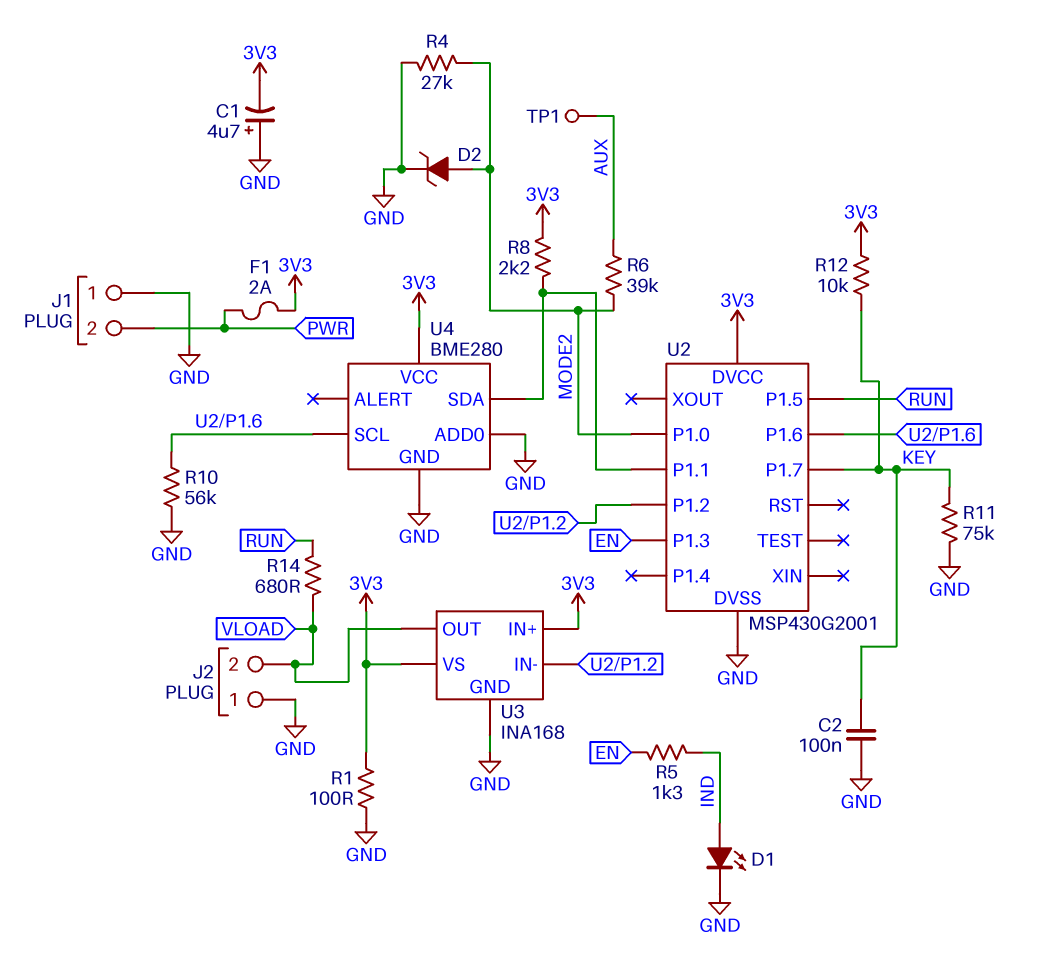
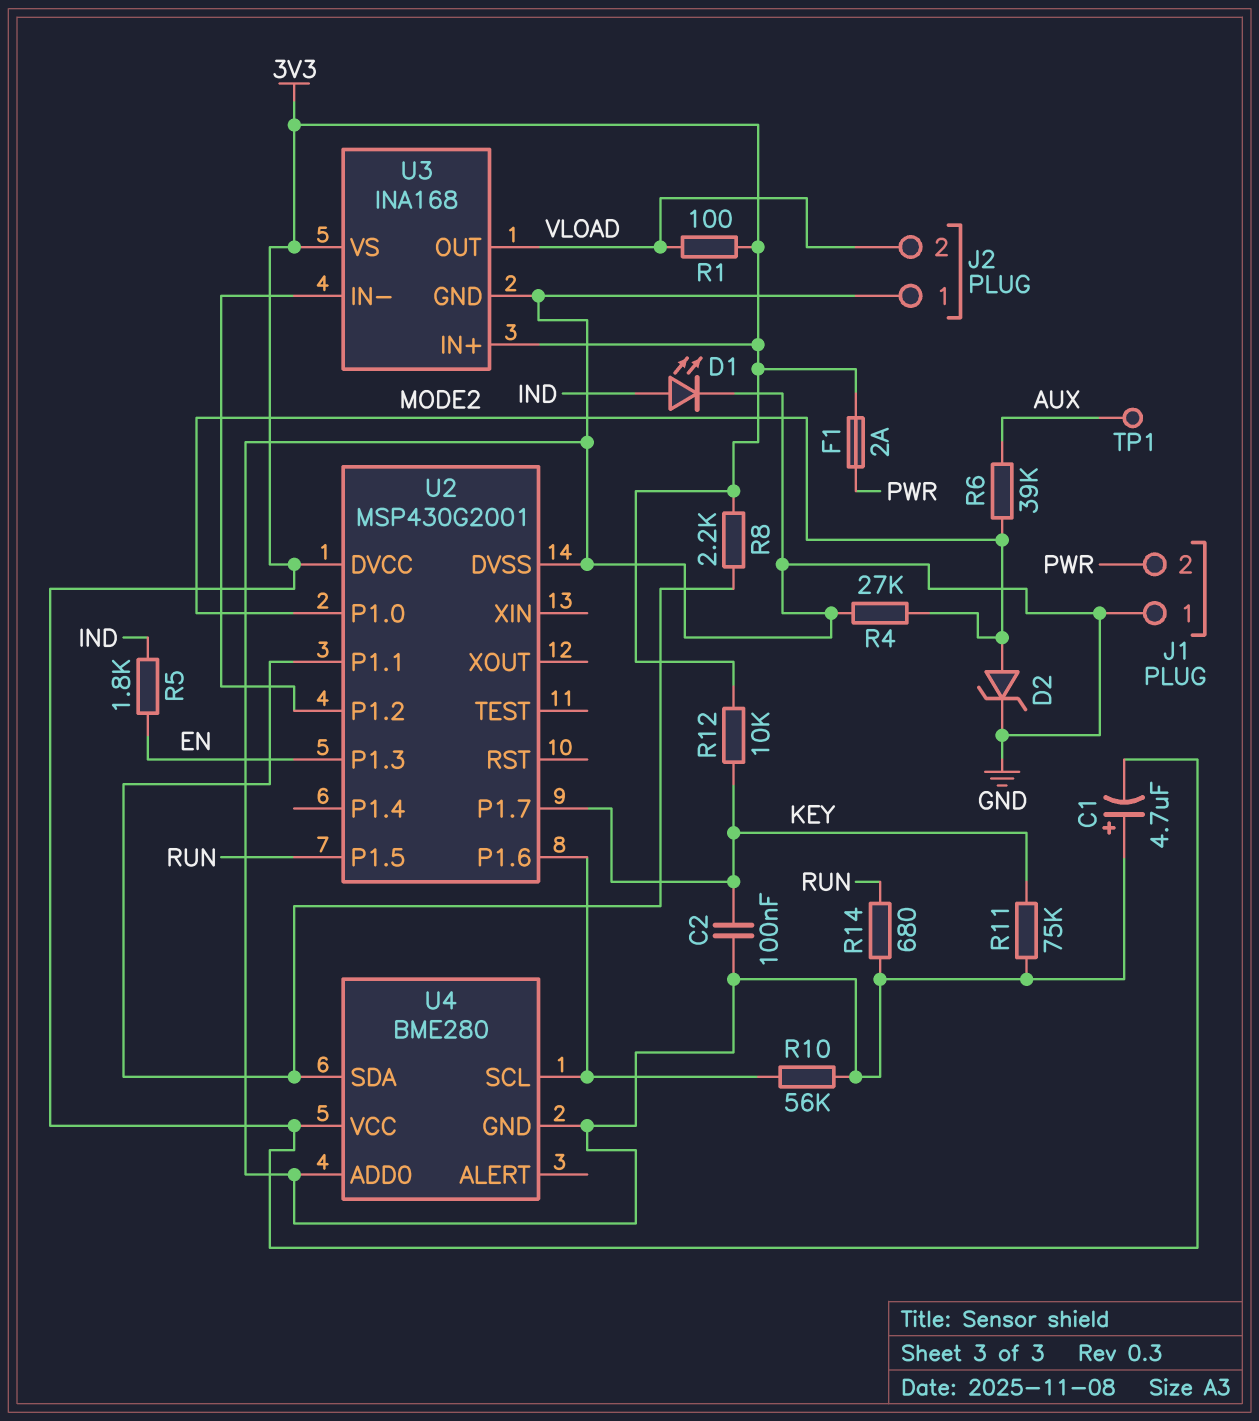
R1: 100 (3V3, GND) -> 100 (3V3, VLOAD)
R5: 1.3k (EN, IND) -> 1.8k (EN, IND)
R14: 680 (RUN, VLOAD) -> 680 (GND, RUN)

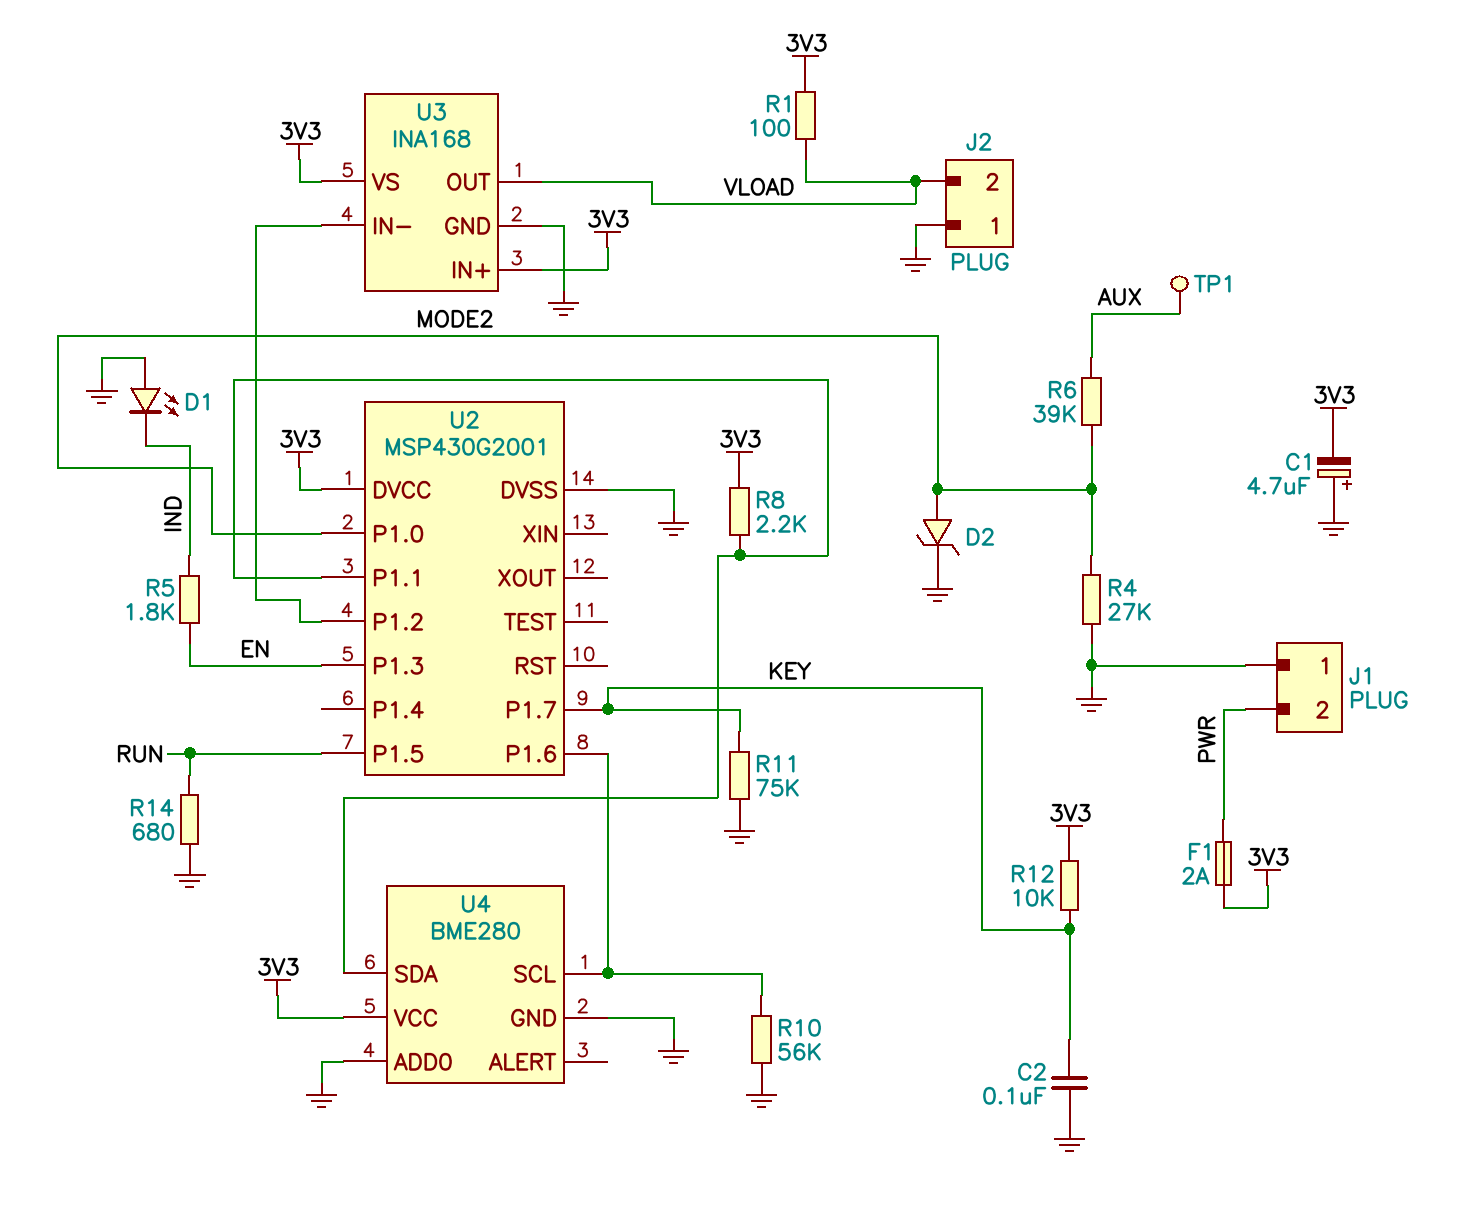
D1: LED (A IND, K GND) -> LED (A GND, K IND)

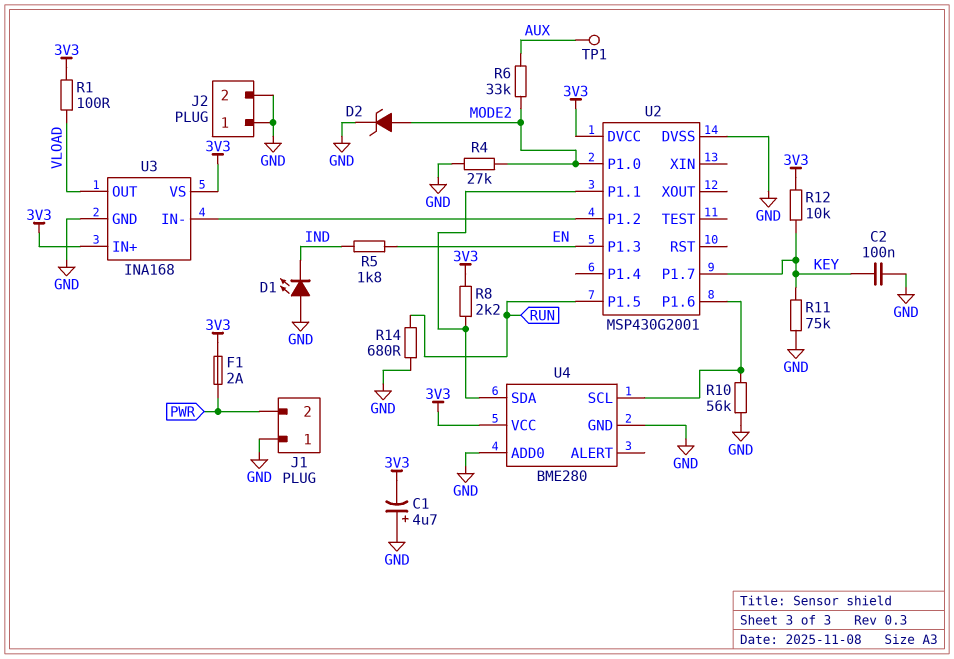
J2 pin 2: VLOAD -> GND
R6: 39k (AUX, MODE2) -> 33k (AUX, MODE2)

